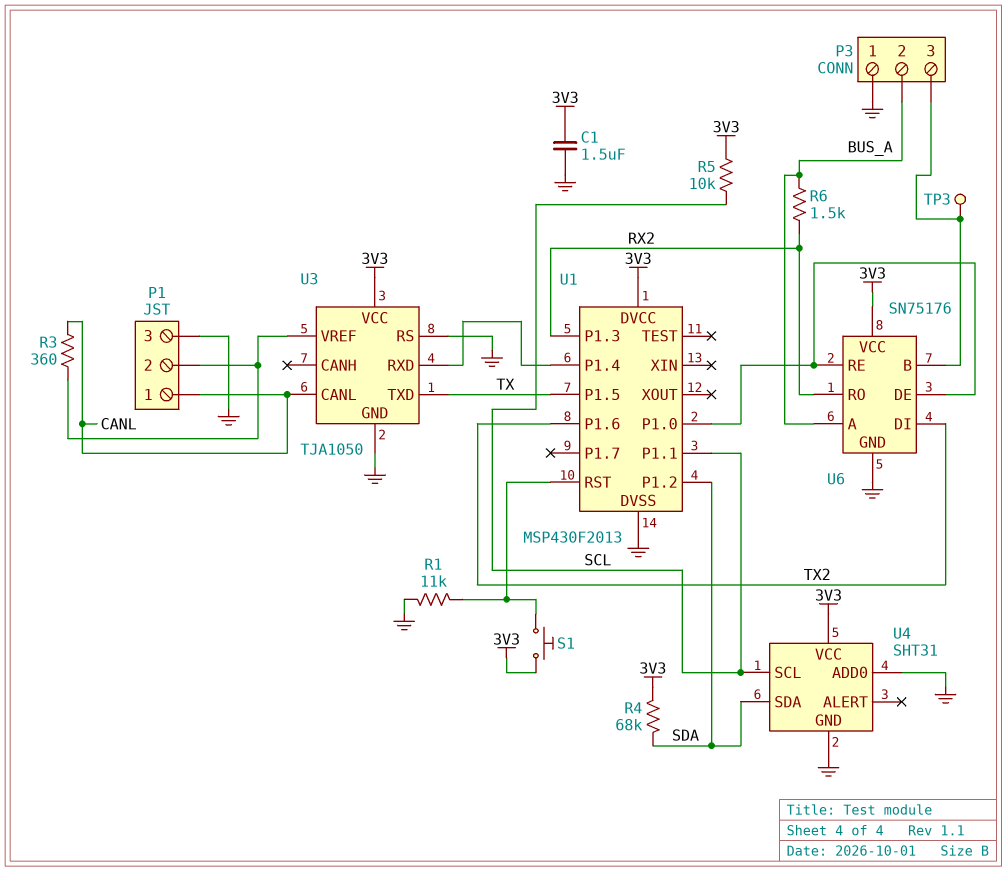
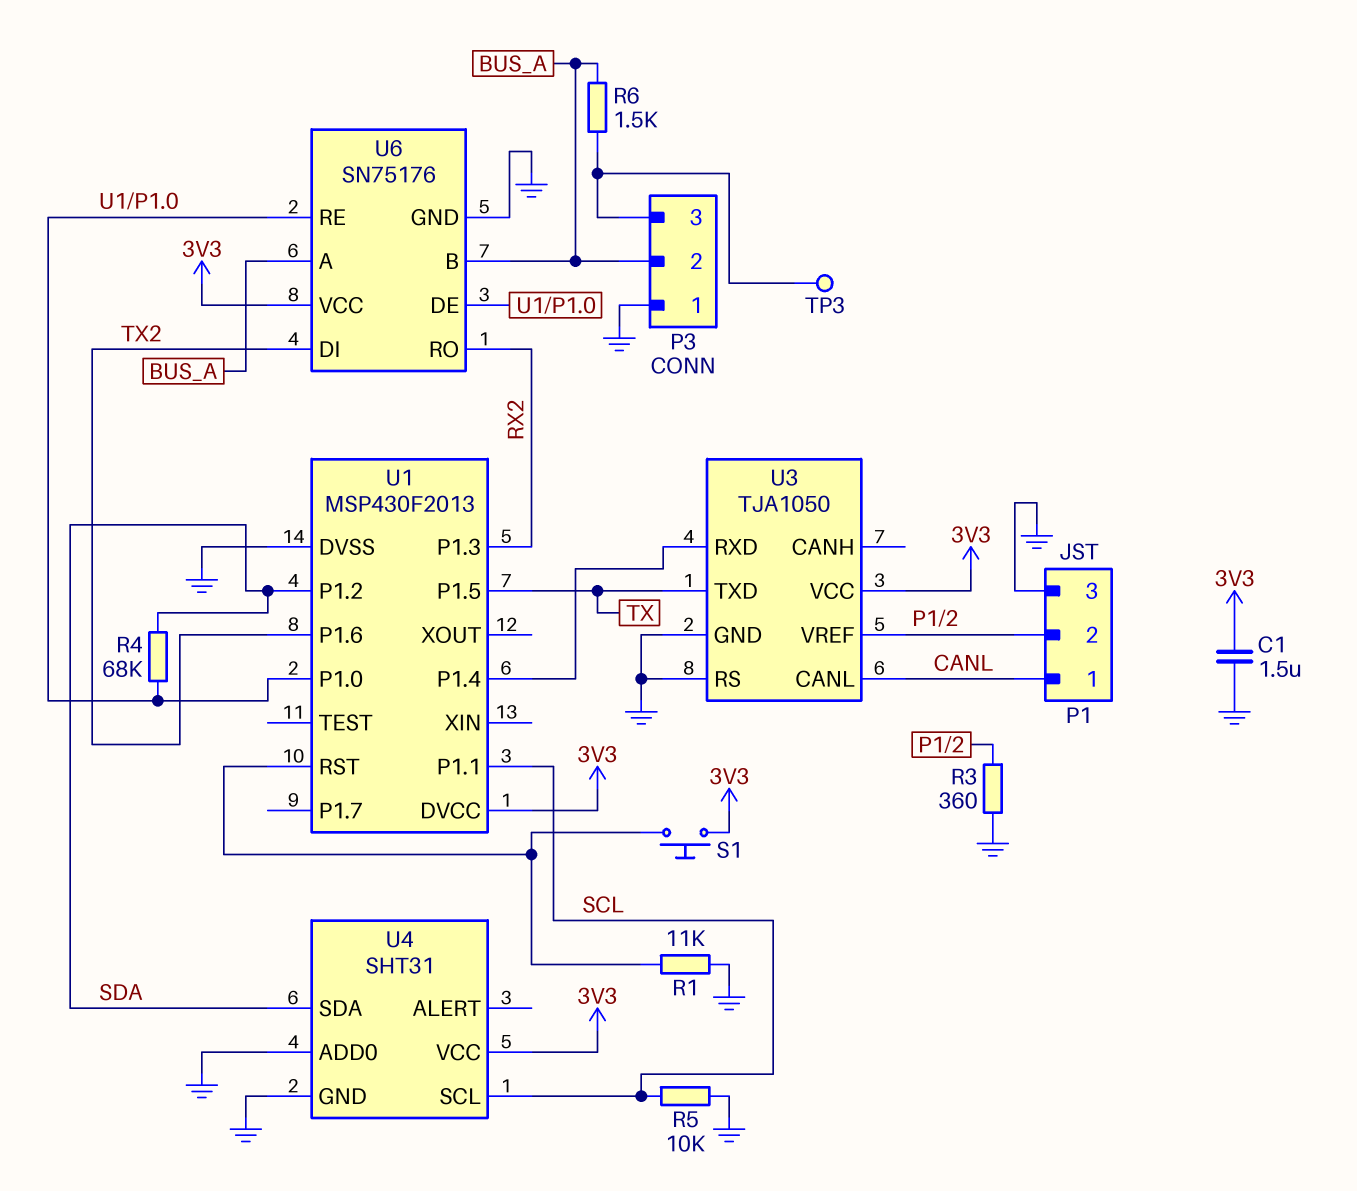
R3: 360 (CANL, P1/2) -> 360 (GND, P1/2)
R4: 68k (3V3, SDA) -> 68k (SDA, U1/P1.0)
R5: 10k (3V3, SCL) -> 10k (GND, SCL)
R6: 1.5k (BUS_A, RX2) -> 1.5k (BUS_A, P3/3)
U6 pin B: P3/3 -> BUS_A

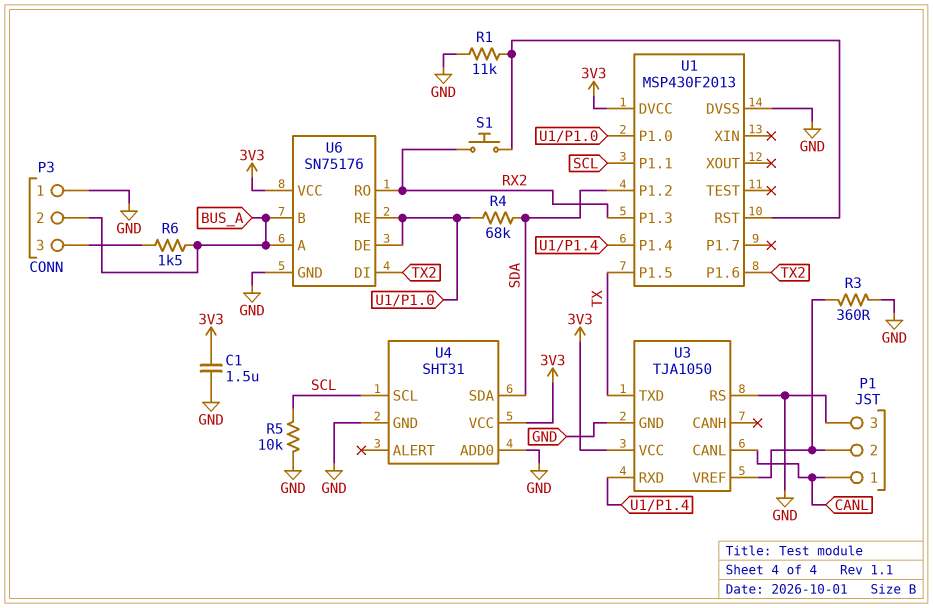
S1: button (3V3, U1/RST) -> button (RX2, U1/RST)
TP3: test point (P3/3) -> none

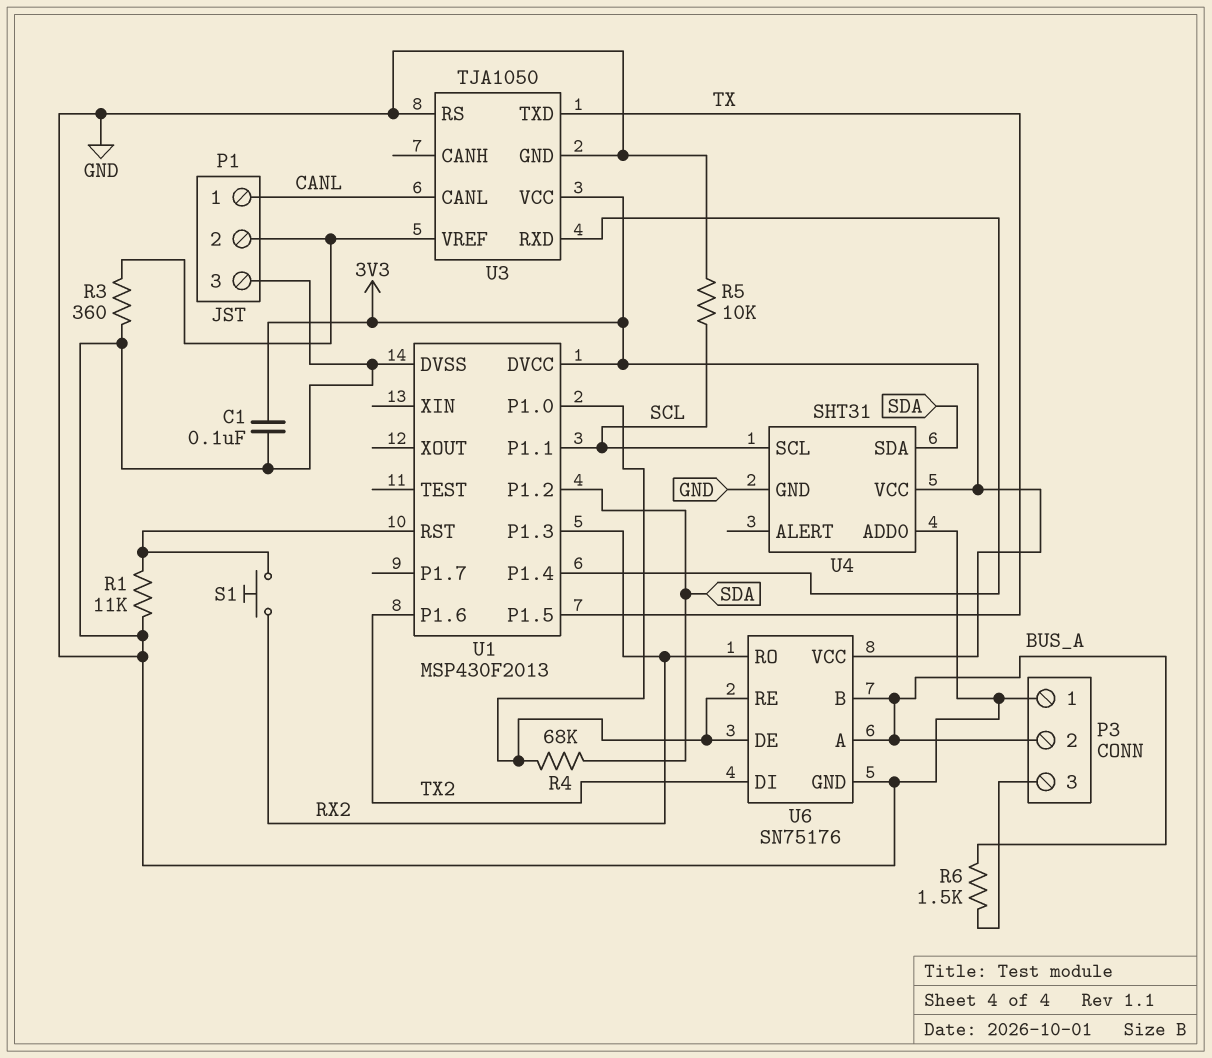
C1: 1.5uF (3V3, GND) -> 100nF (3V3, GND)

